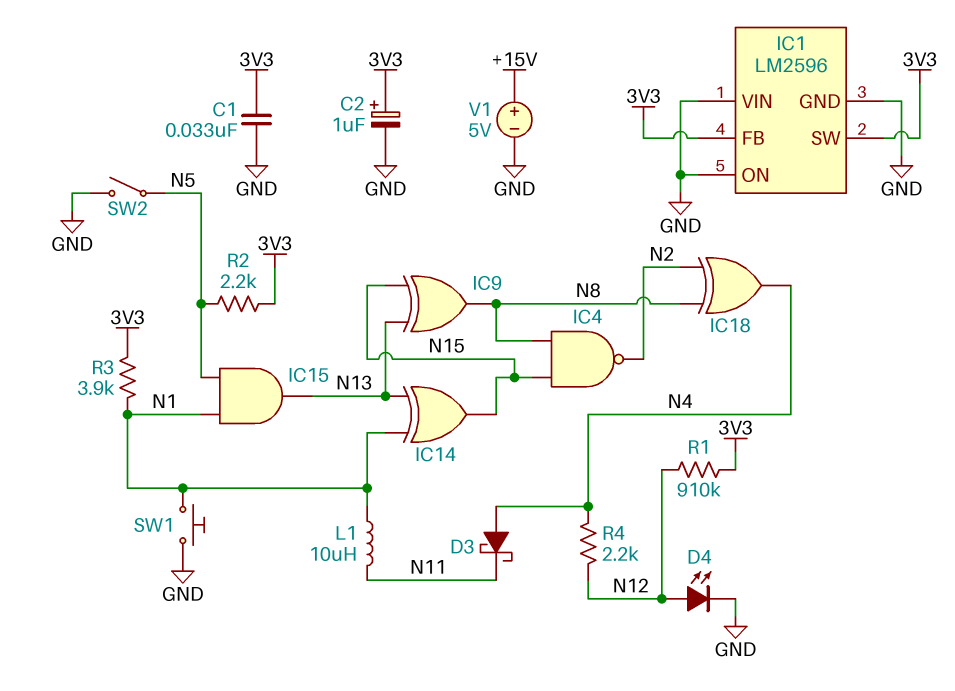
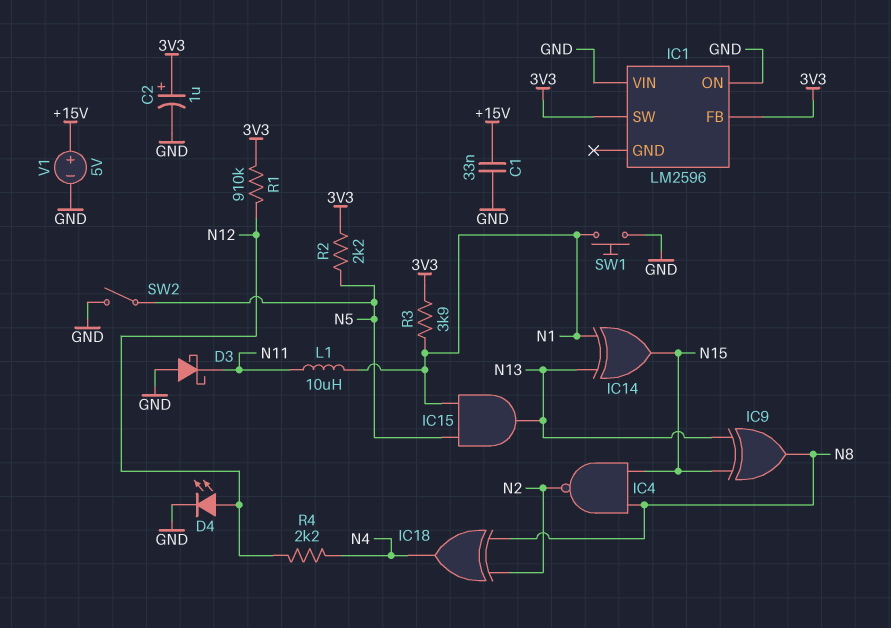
C1: 33nF (3V3, GND) -> 33nF (+15V, GND)
D3: schottky (A N4, K N11) -> schottky (A GND, K N11)
IC1 pin GND: GND -> none

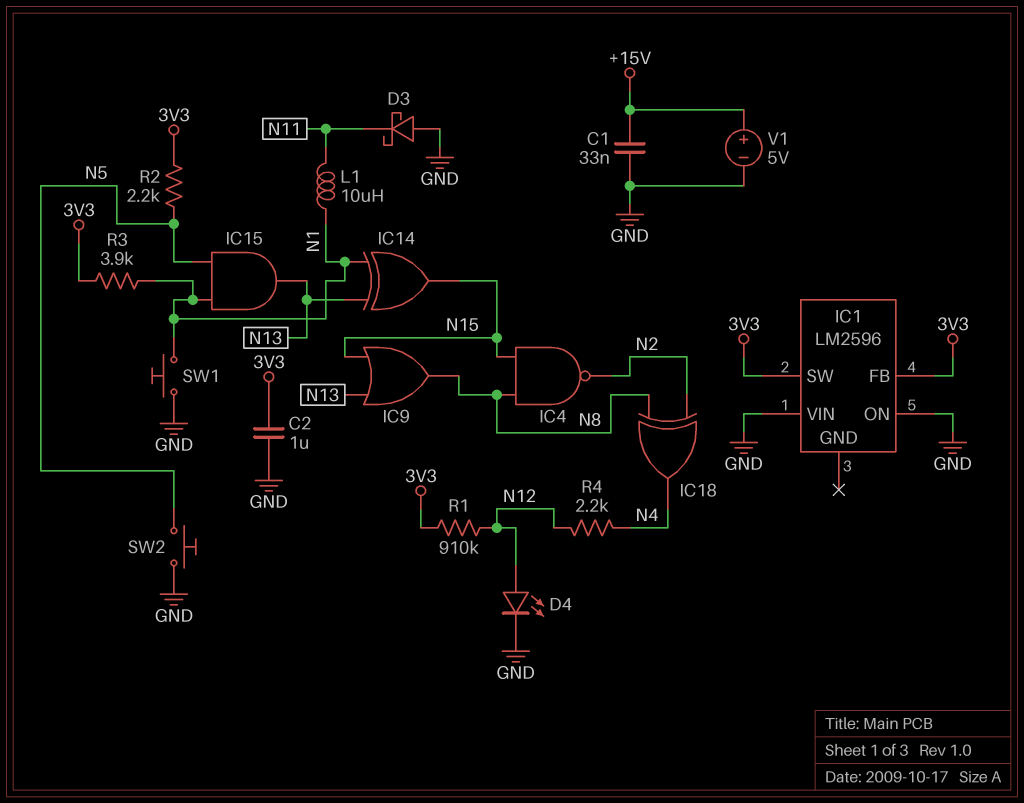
C2: 1uF (plus 3V3, minus GND) -> 1uF (3V3, GND)
IC9: XOR (in N13, in N15, out N8) -> OR (in N13, in N15, out N8)
SW2: switch (GND, N5) -> button (GND, N5)

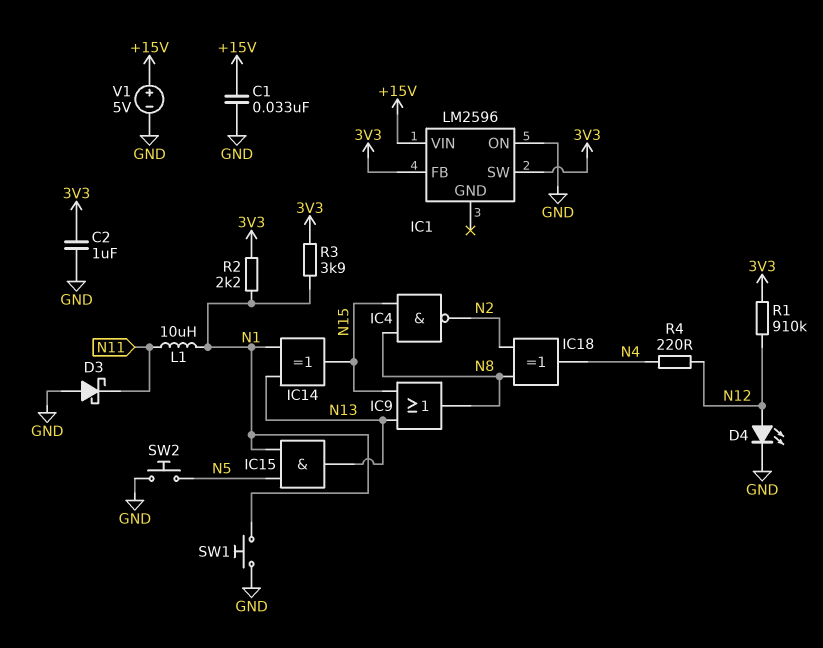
IC1 pin VIN: GND -> +15V
R2: 2.2k (3V3, N5) -> 2.2k (3V3, N1)
R4: 2.2k (N4, N12) -> 220 (N4, N12)

